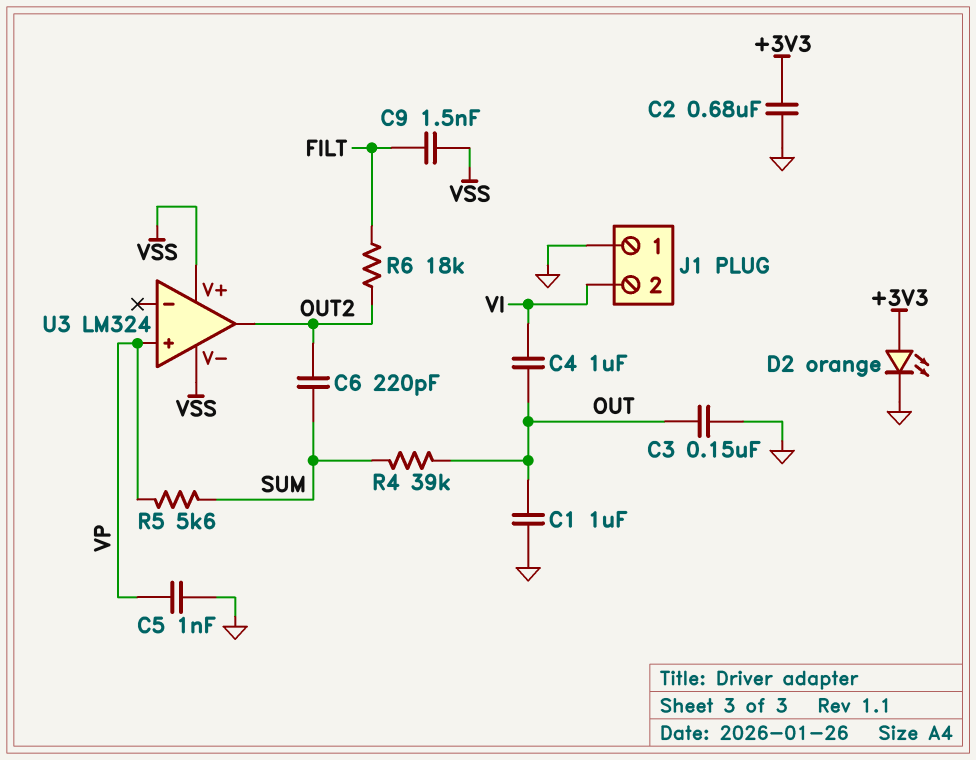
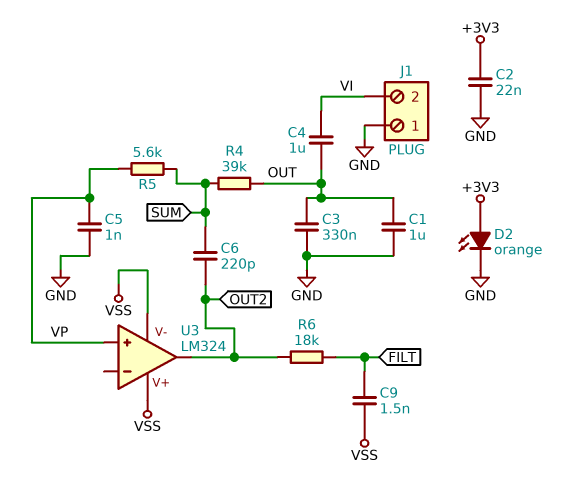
C2: 680nF (+3V3, GND) -> 22nF (+3V3, GND)
C3: 150nF (GND, OUT) -> 330nF (GND, OUT)

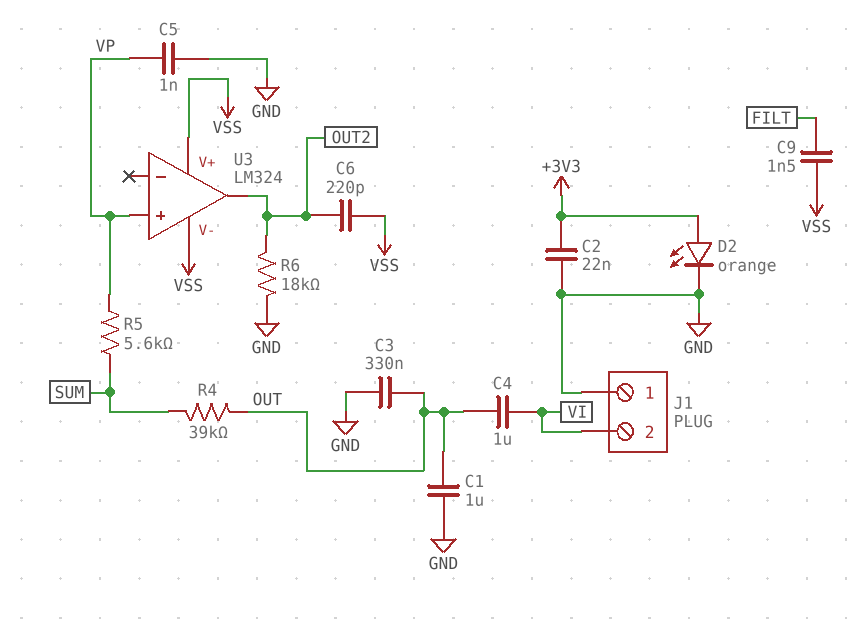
C6: 220pF (OUT2, SUM) -> 220pF (OUT2, VSS)
R6: 18k (FILT, OUT2) -> 18k (GND, OUT2)

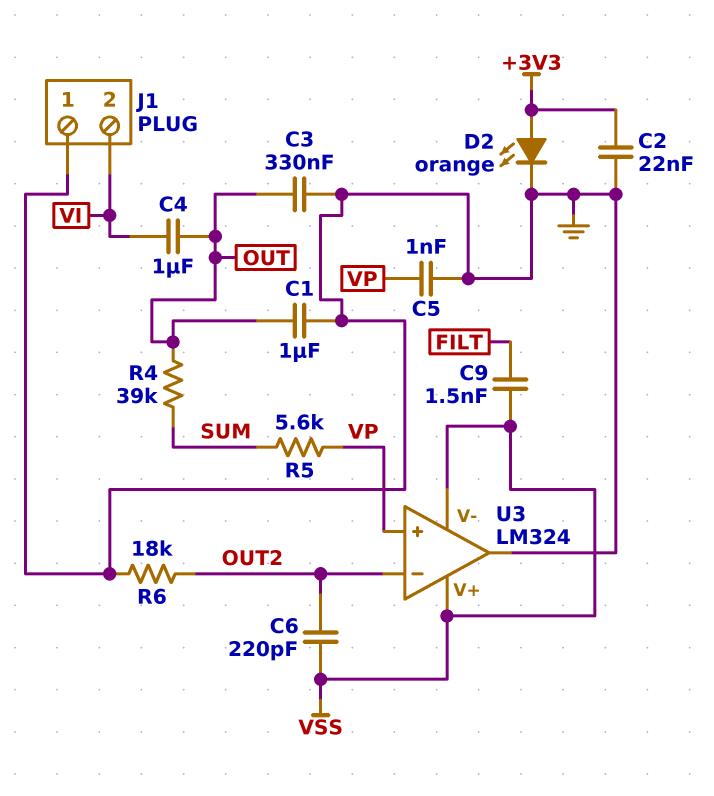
U3 pin in-: none -> OUT2
U3 pin out: OUT2 -> GND

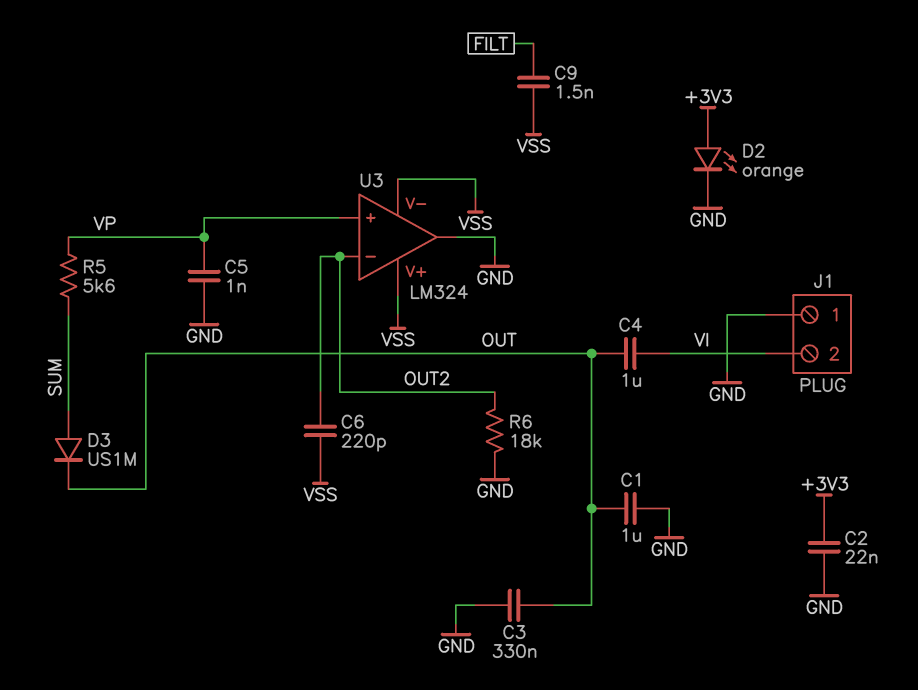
D3: none -> diode US1M (A SUM, K OUT)
R4: 39k (OUT, SUM) -> none

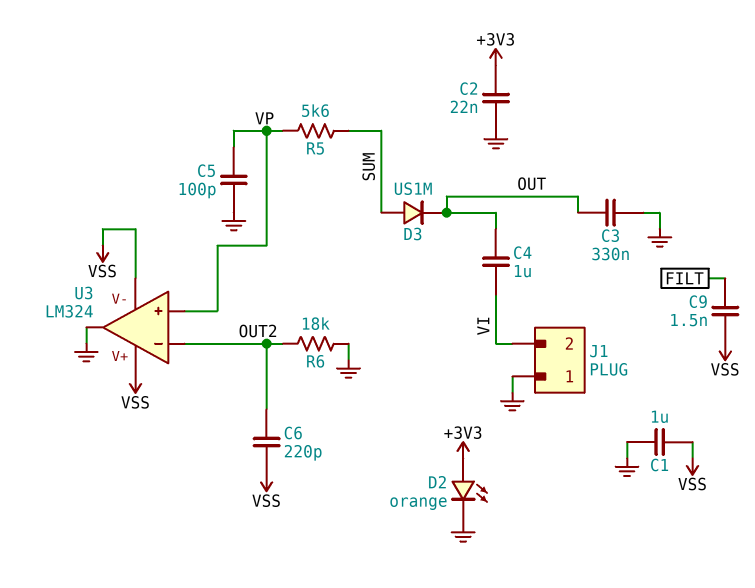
C1: 1uF (GND, OUT) -> 1uF (GND, VSS)
C5: 1nF (GND, VP) -> 100pF (GND, VP)

